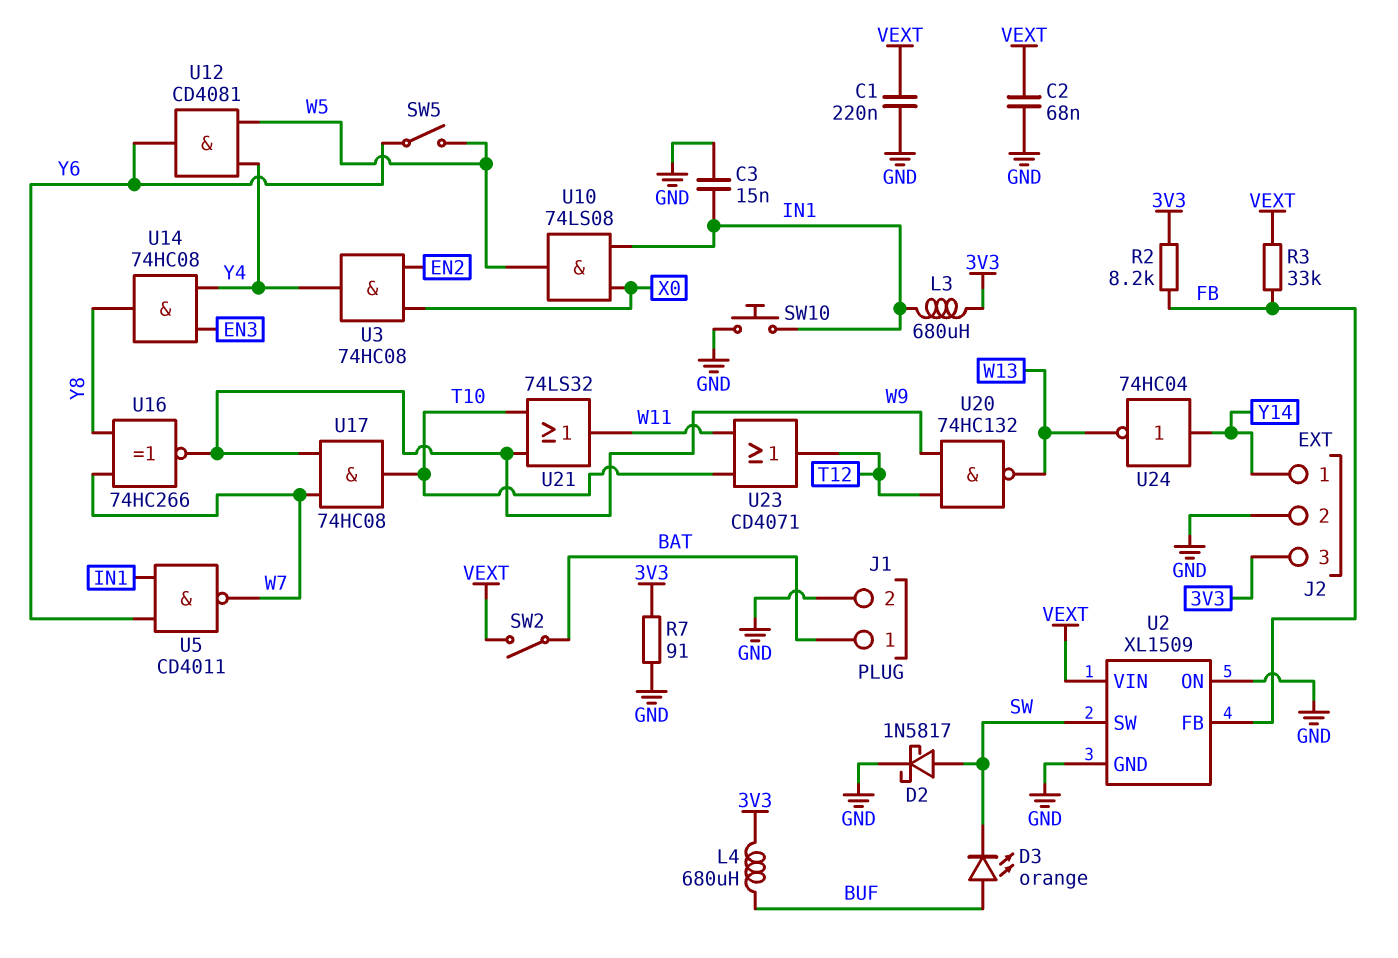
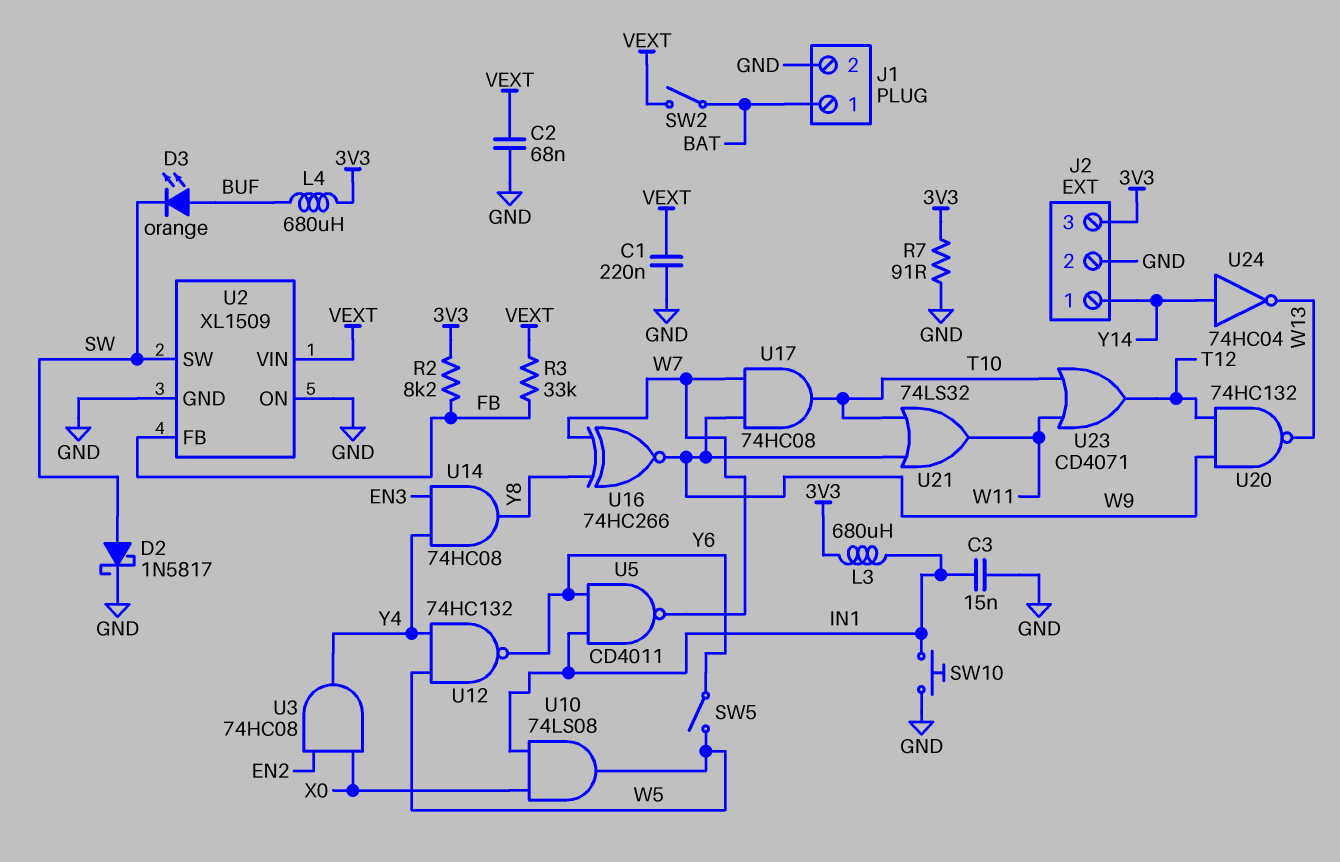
U12: AND CD4081 (in W5, in Y4, out Y6) -> NAND 74HC132 (in W5, in Y4, out Y6)

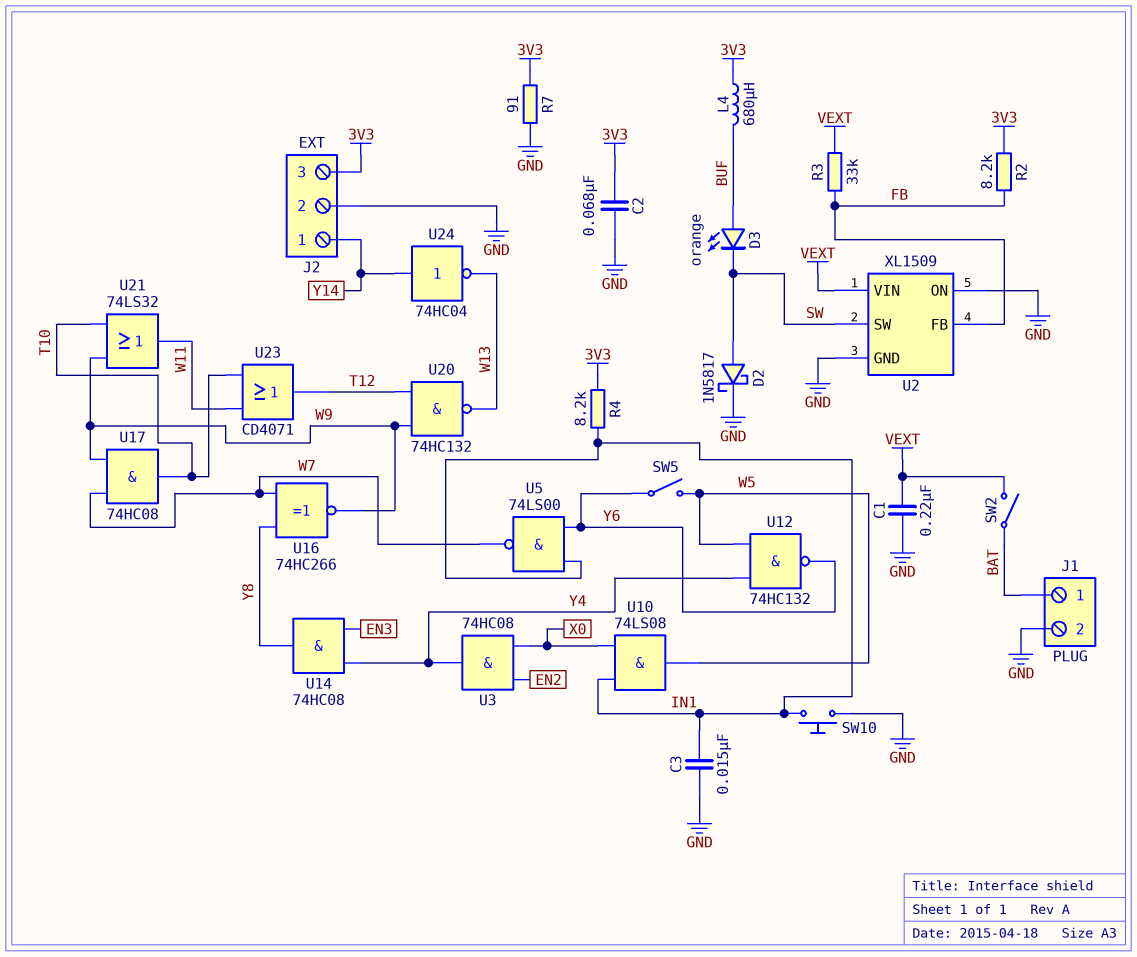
C2: 68nF (GND, VEXT) -> 68nF (3V3, GND)
L3: 680uH (3V3, IN1) -> none
R4: none -> 8.2k (3V3, IN1)
U5: NAND CD4011 (in IN1, in Y6, out W7) -> NAND 74LS00 (in IN1, in Y6, out W7)

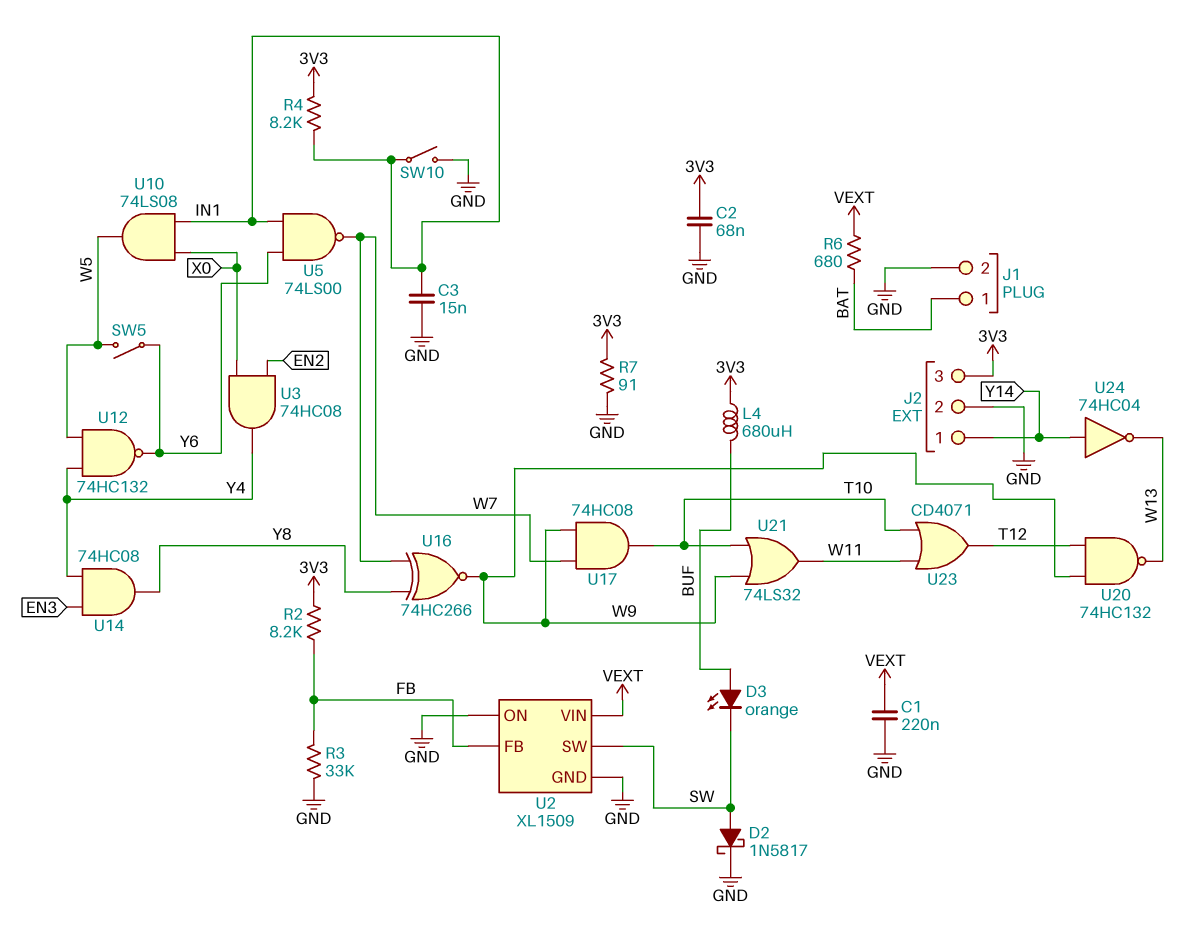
R3: 33k (FB, VEXT) -> 33k (FB, GND)
R6: none -> 680 (BAT, VEXT)
SW2: switch (BAT, VEXT) -> none
SW10: button (GND, IN1) -> switch (GND, IN1)

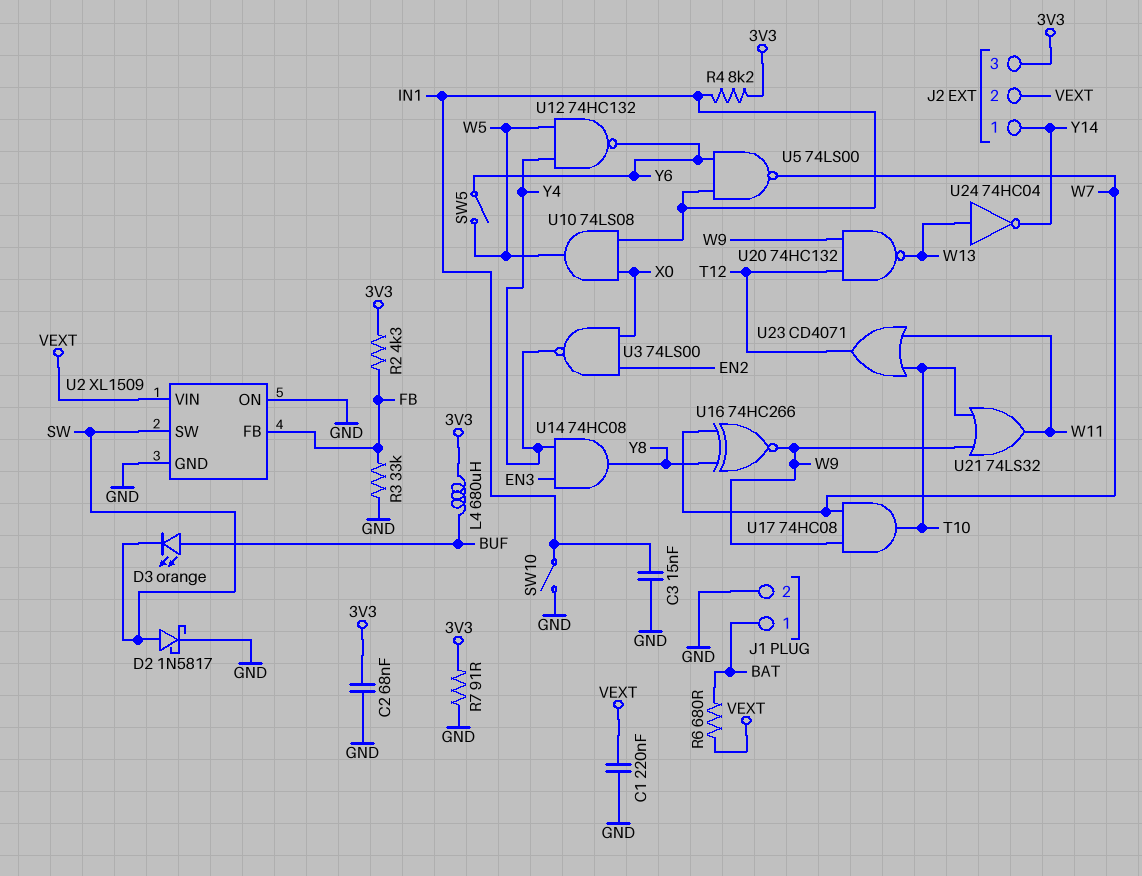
J2 pin 2: GND -> VEXT
R2: 8.2k (3V3, FB) -> 4.3k (3V3, FB)
U3: AND 74HC08 (in EN2, in X0, out Y4) -> NAND 74LS00 (in EN2, in X0, out Y4)
U24: NOT 74HC04 (in Y14, out W13) -> NOT 74HC04 (in W13, out Y14)

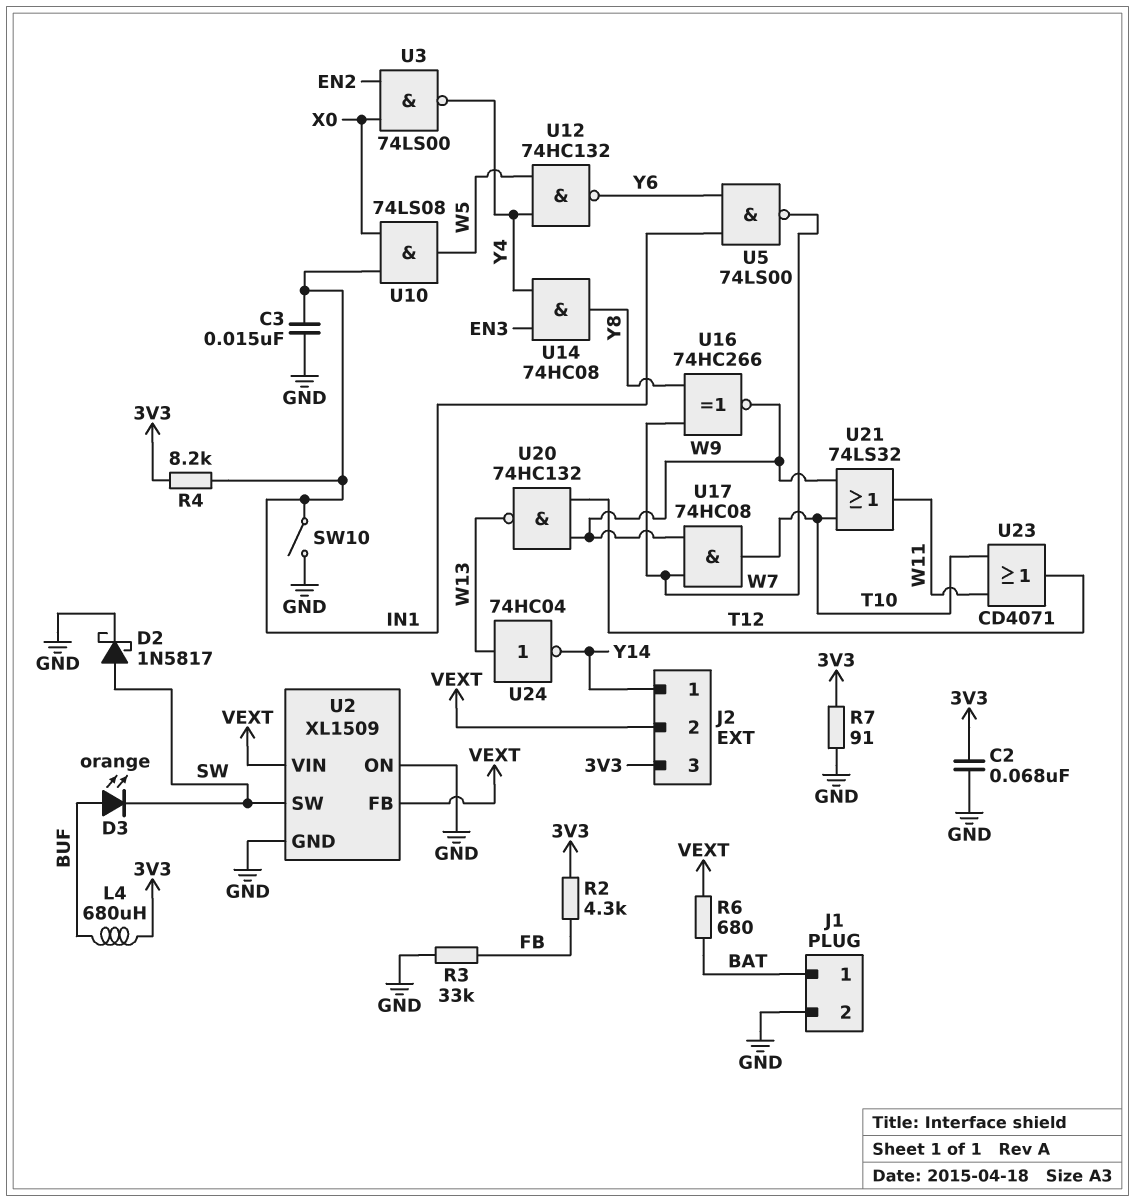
C1: 220nF (GND, VEXT) -> none
SW5: switch (W5, Y6) -> none
U2 pin FB: FB -> VEXT

